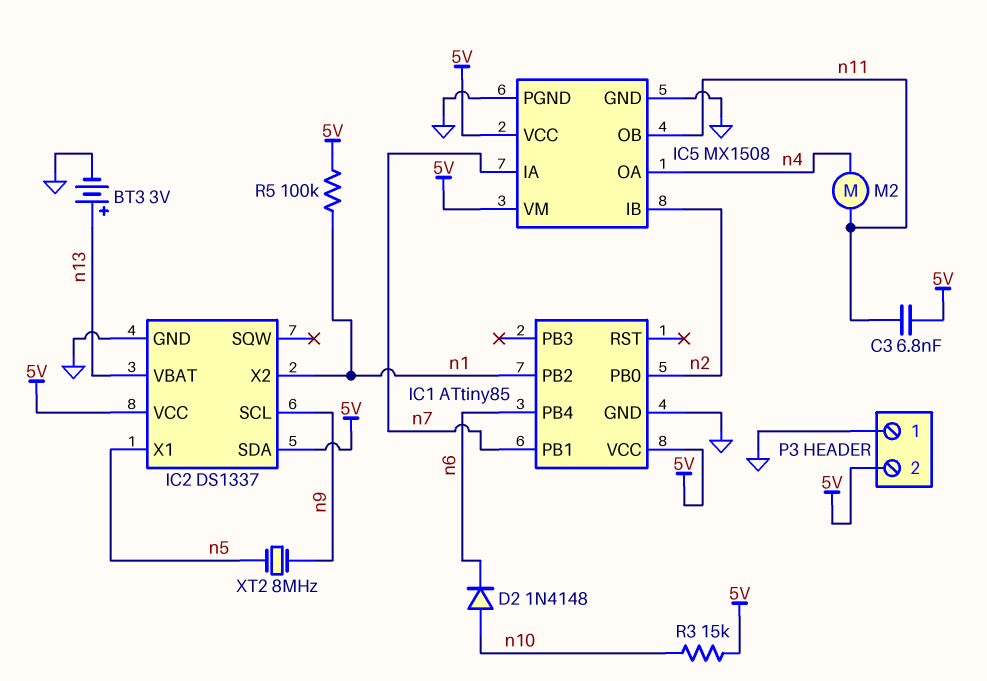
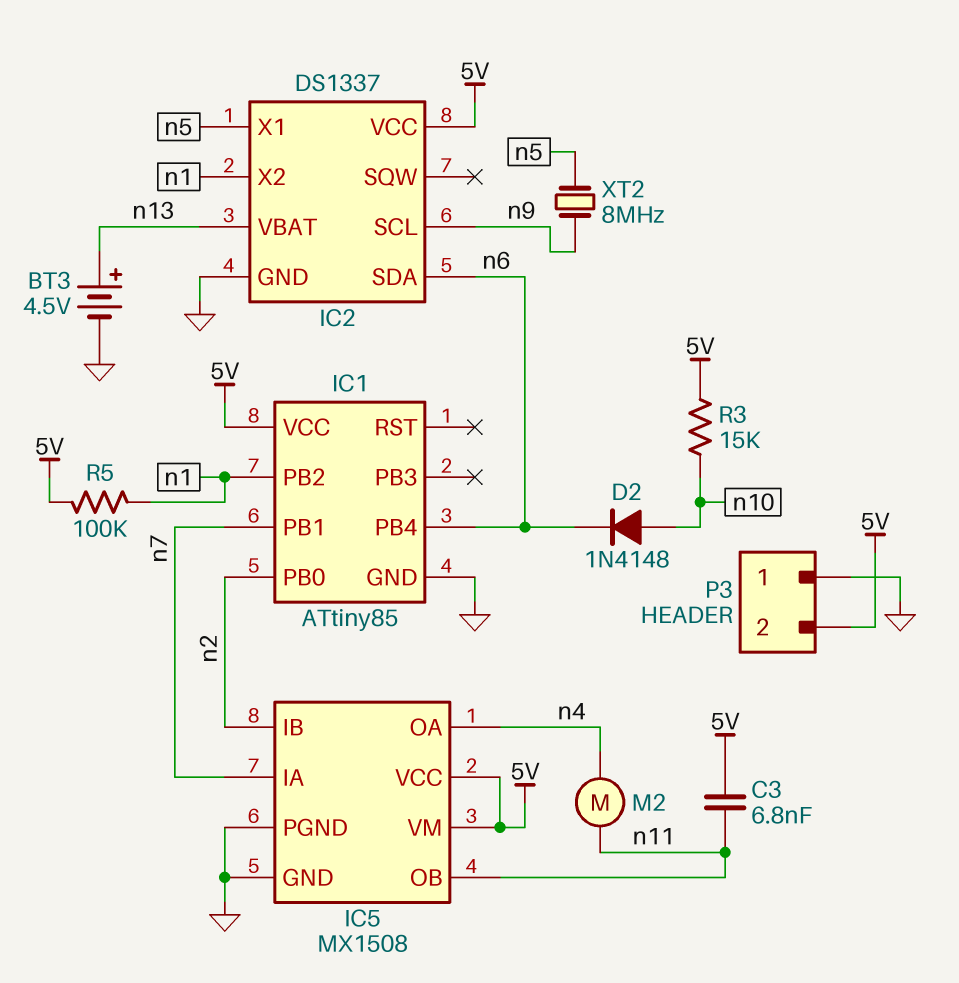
BT3: 3V (plus n13, minus GND) -> 4.5V (plus n13, minus GND)
IC2 pin SDA: 5V -> n6

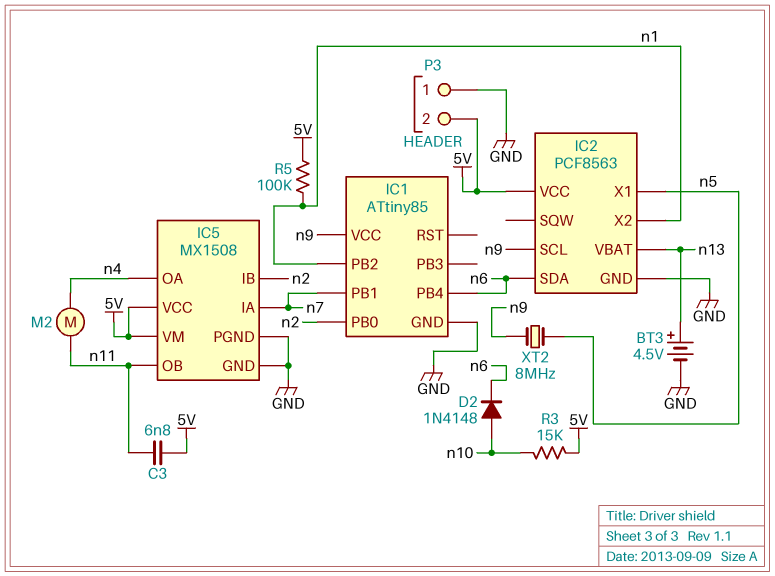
IC1 pin VCC: 5V -> n9
IC2: DS1337 -> PCF8563

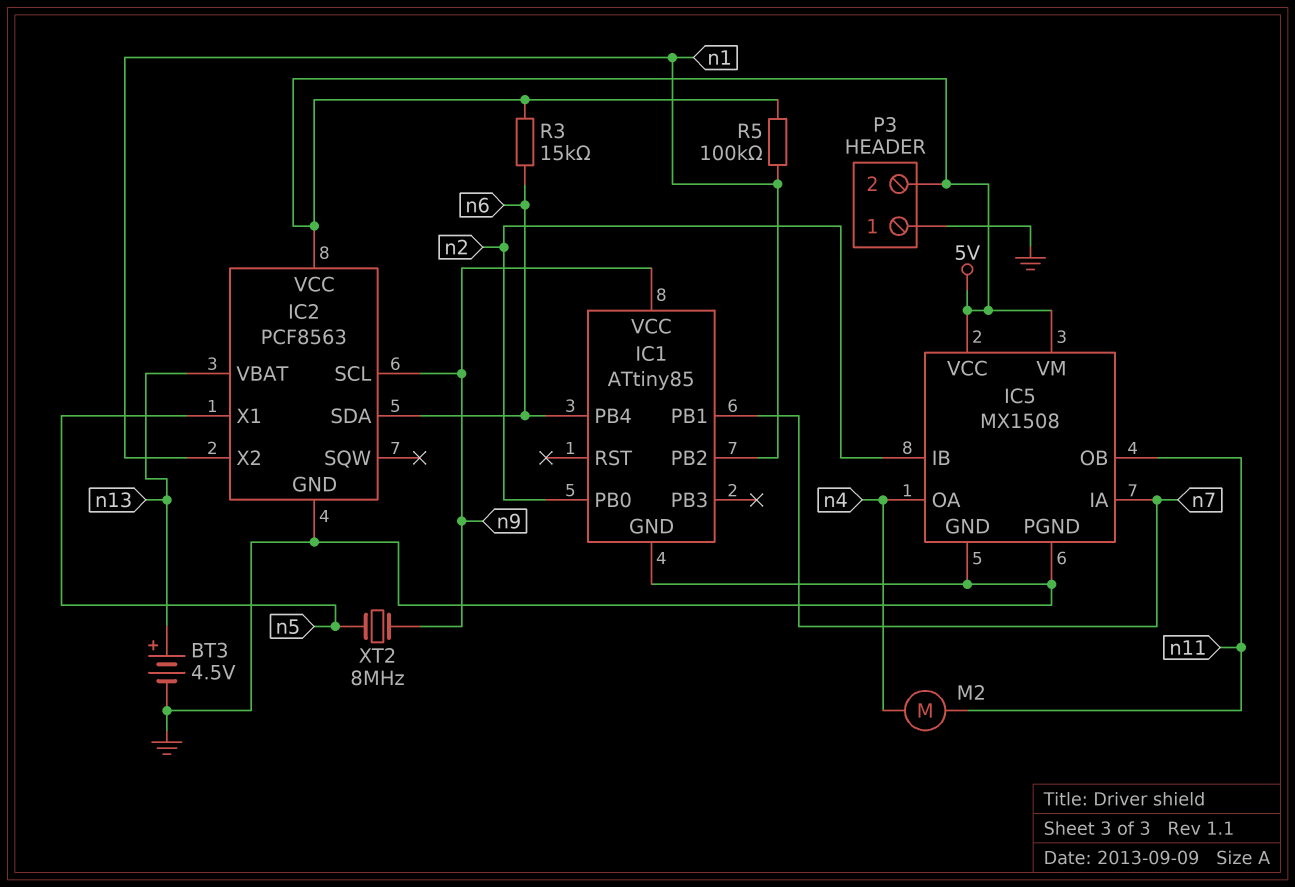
C3: 6.8nF (5V, n11) -> none
D2: diode 1N4148 (A n10, K n6) -> none
R3: 15k (5V, n10) -> 15k (5V, n6)

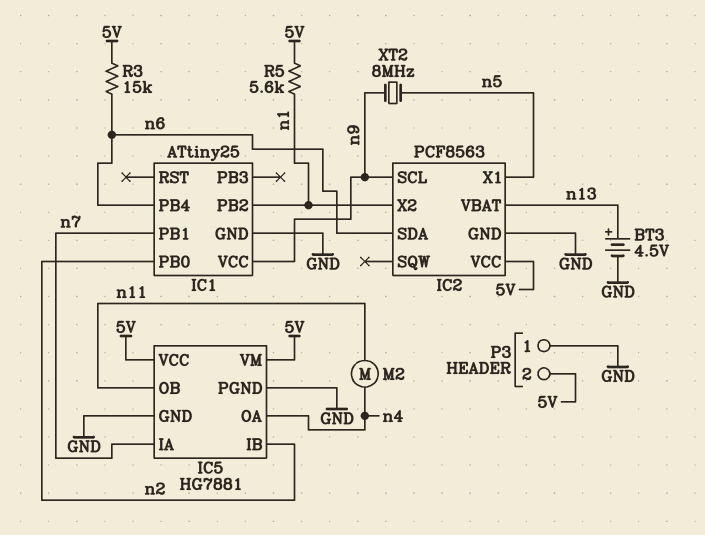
IC1: ATtiny85 -> ATtiny25
IC5: MX1508 -> HG7881
R5: 100k (5V, n1) -> 5.6k (5V, n1)

